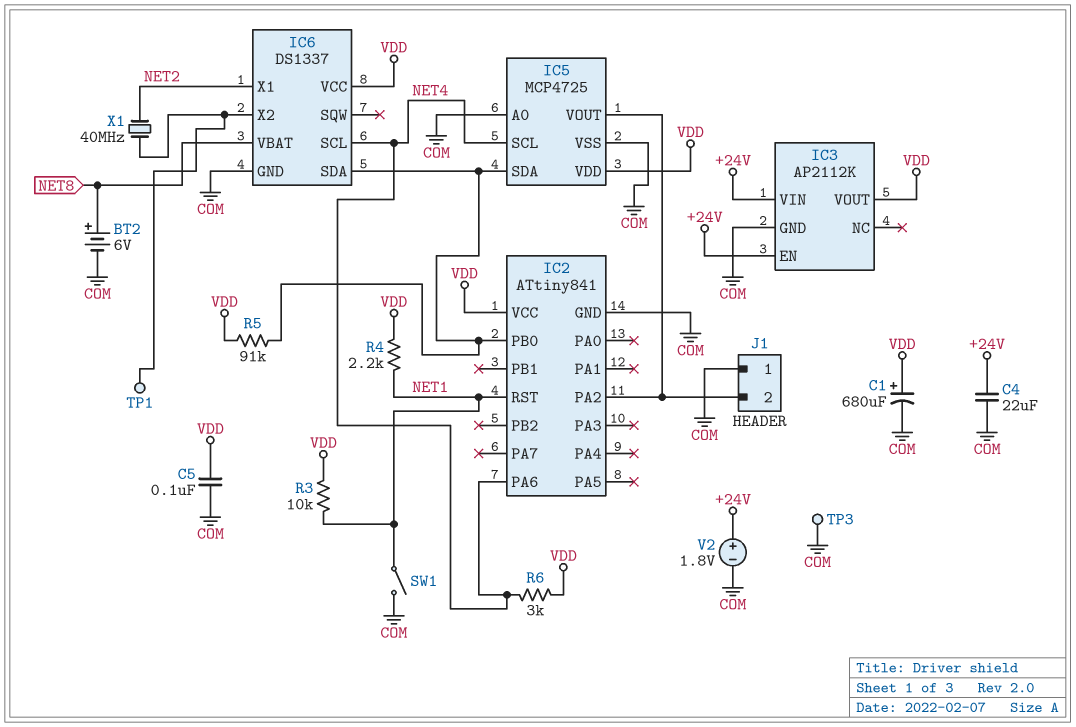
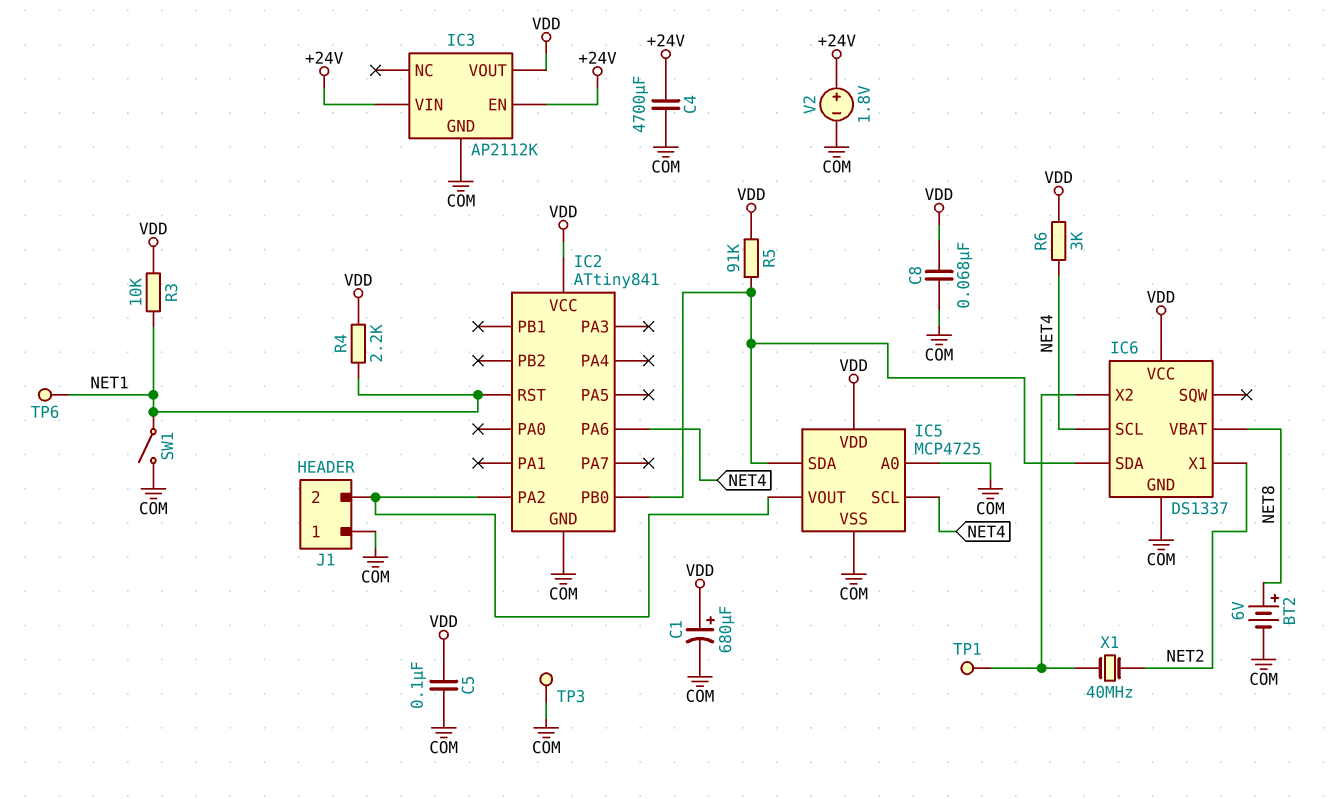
C4: 22uF (+24V, COM) -> 4700uF (+24V, COM)
C8: none -> 68nF (COM, VDD)
TP6: none -> test point (NET1)

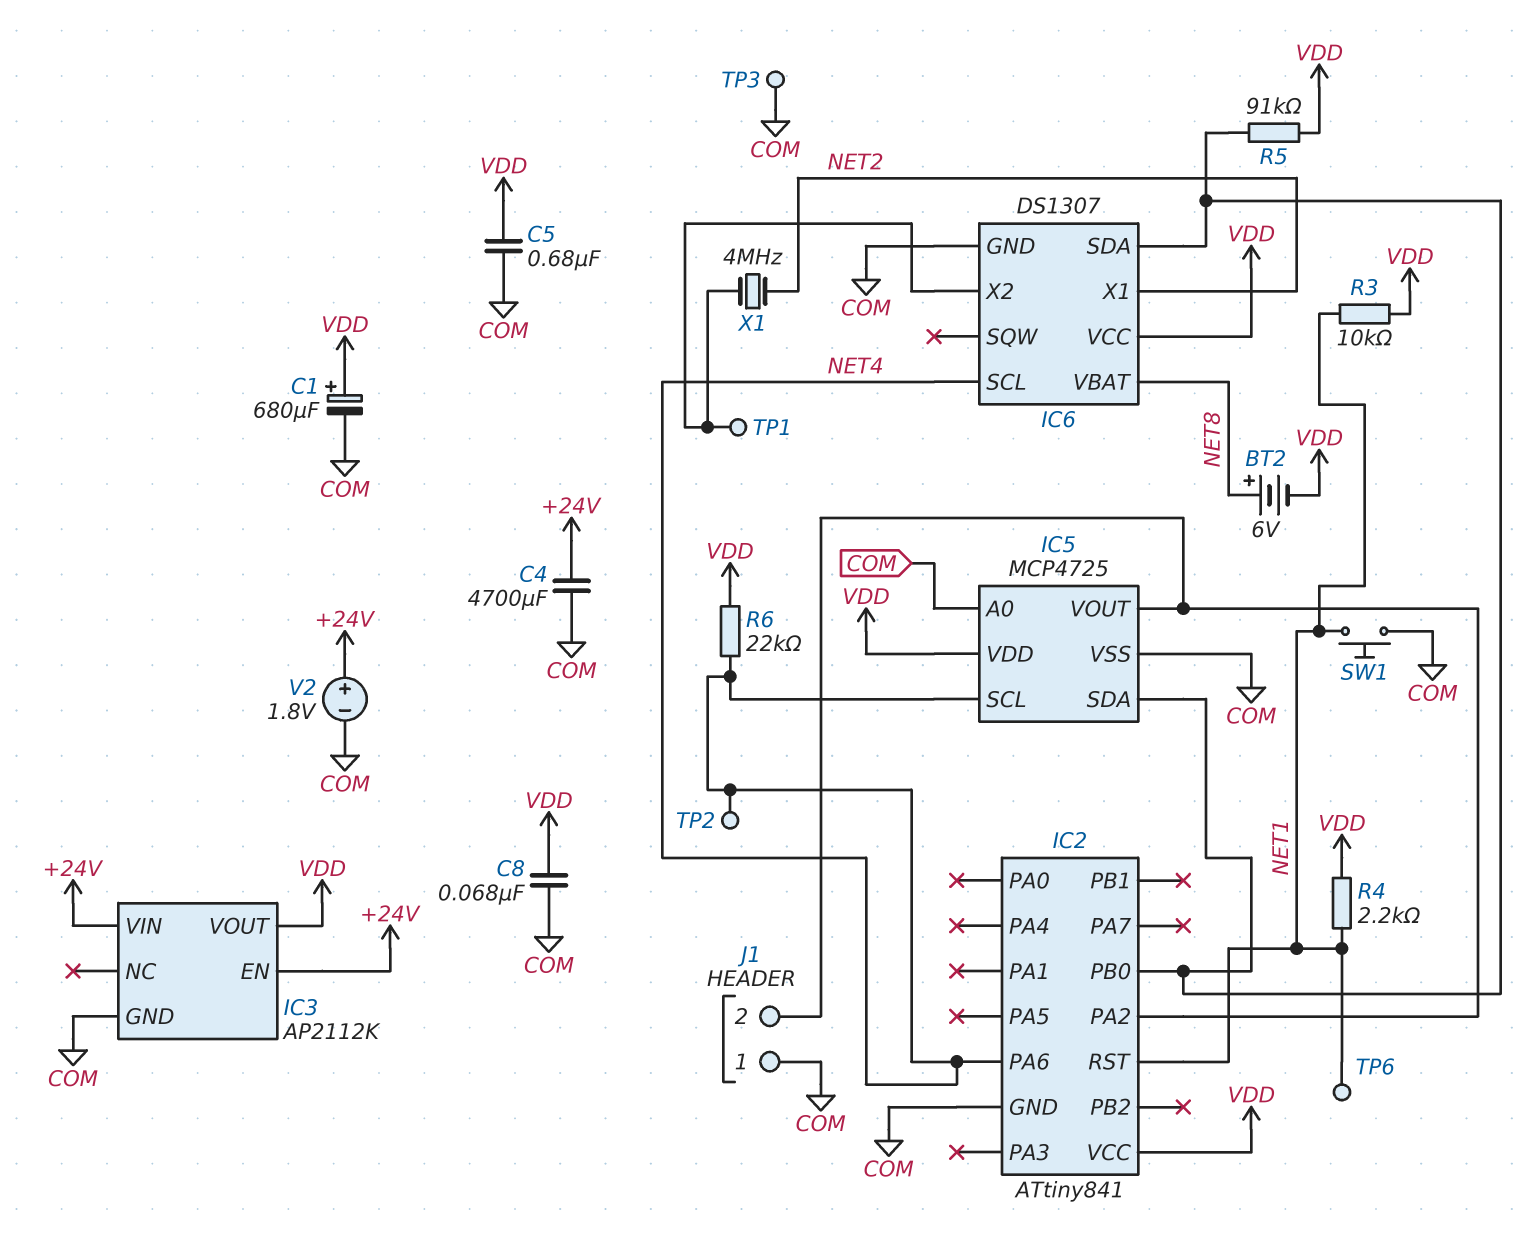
BT2: 6V (plus NET8, minus COM) -> 6V (plus NET8, minus VDD)
C5: 100nF (COM, VDD) -> 680nF (COM, VDD)
IC6: DS1337 -> DS1307
R6: 3k (NET4, VDD) -> 22k (NET4, VDD)
SW1: switch (COM, NET1) -> button (COM, NET1)
TP2: none -> test point (NET4)
X1: 40MHz (IC6/X2, NET2) -> 4MHz (IC6/X2, NET2)

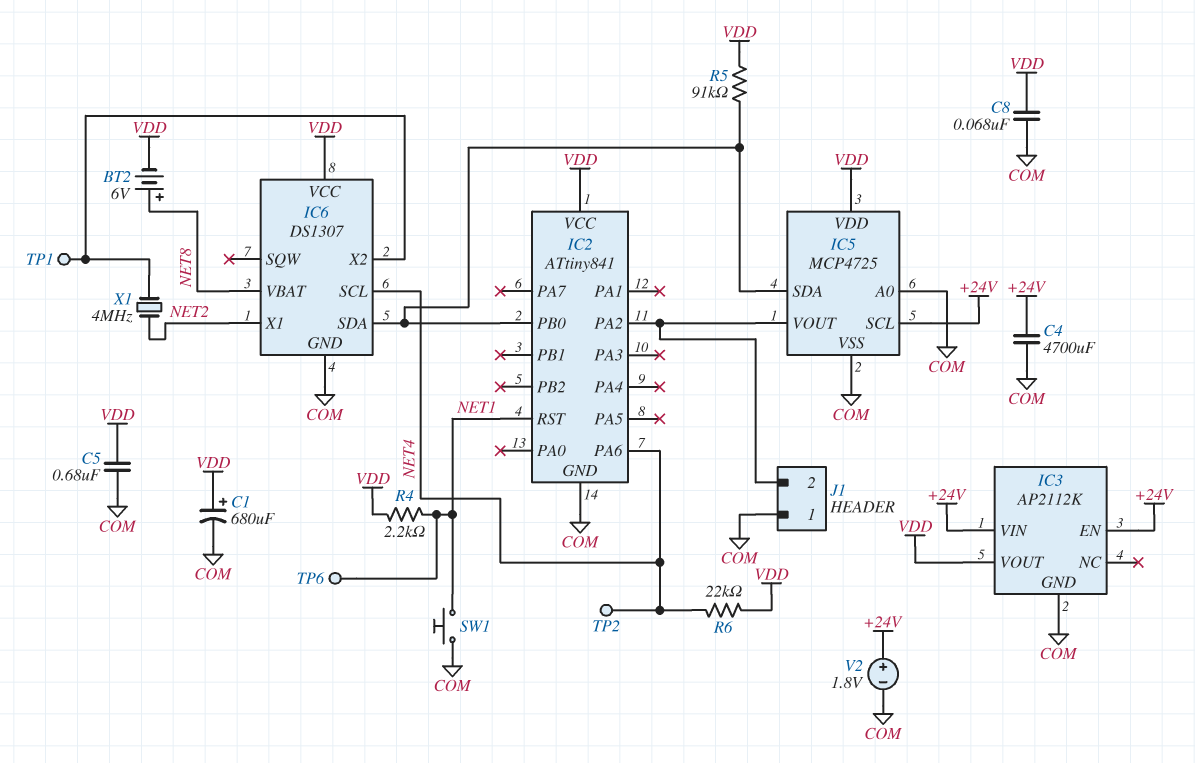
IC5 pin SCL: NET4 -> +24V
R3: 10k (NET1, VDD) -> none
TP3: test point (COM) -> none

